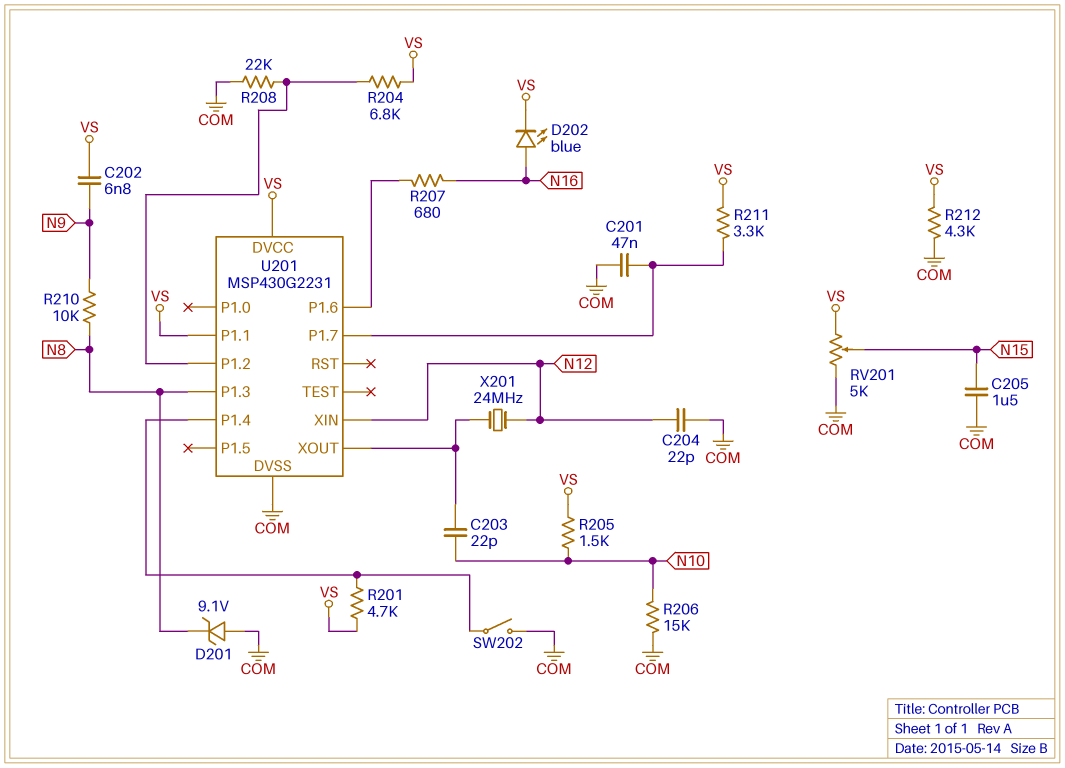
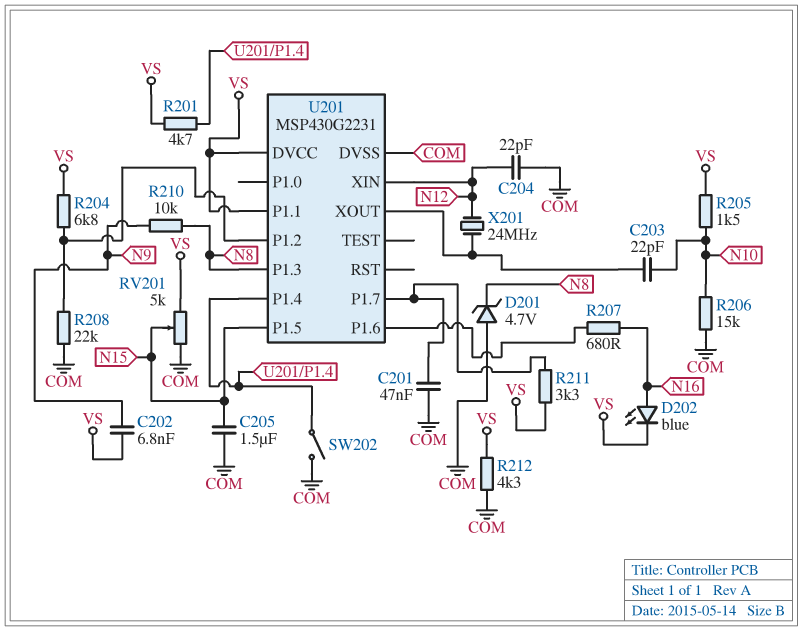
D201: zener 9.1V (A COM, K N8) -> zener 4.7V (A COM, K N8)
U201 pin P1.5: none -> N15

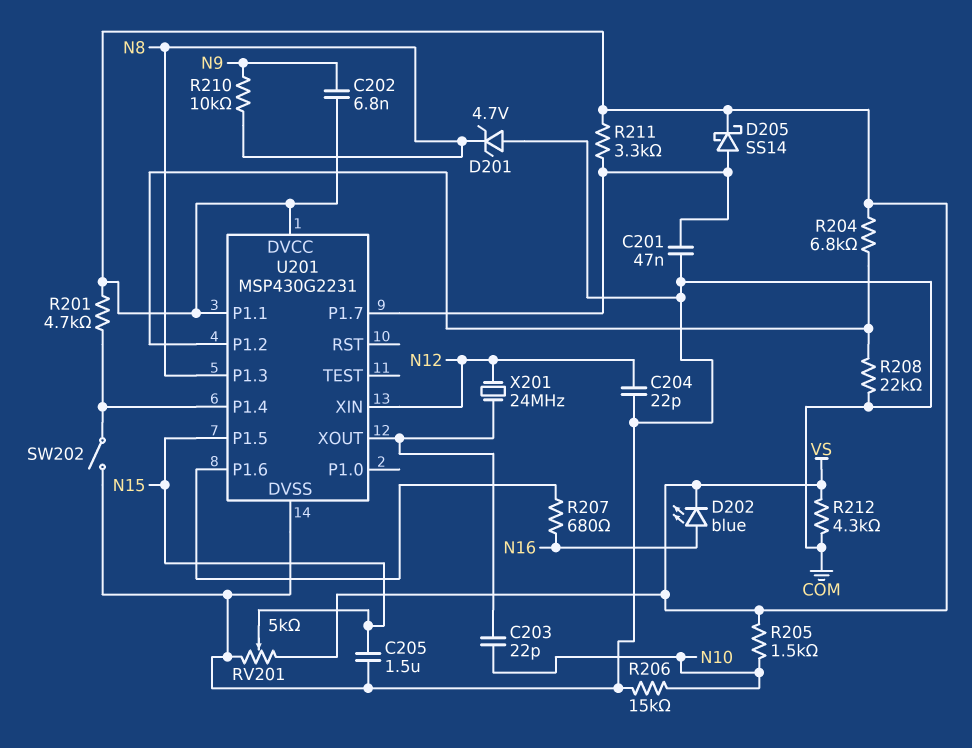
D205: none -> schottky SS14 (A U201/P1.7, K VS)

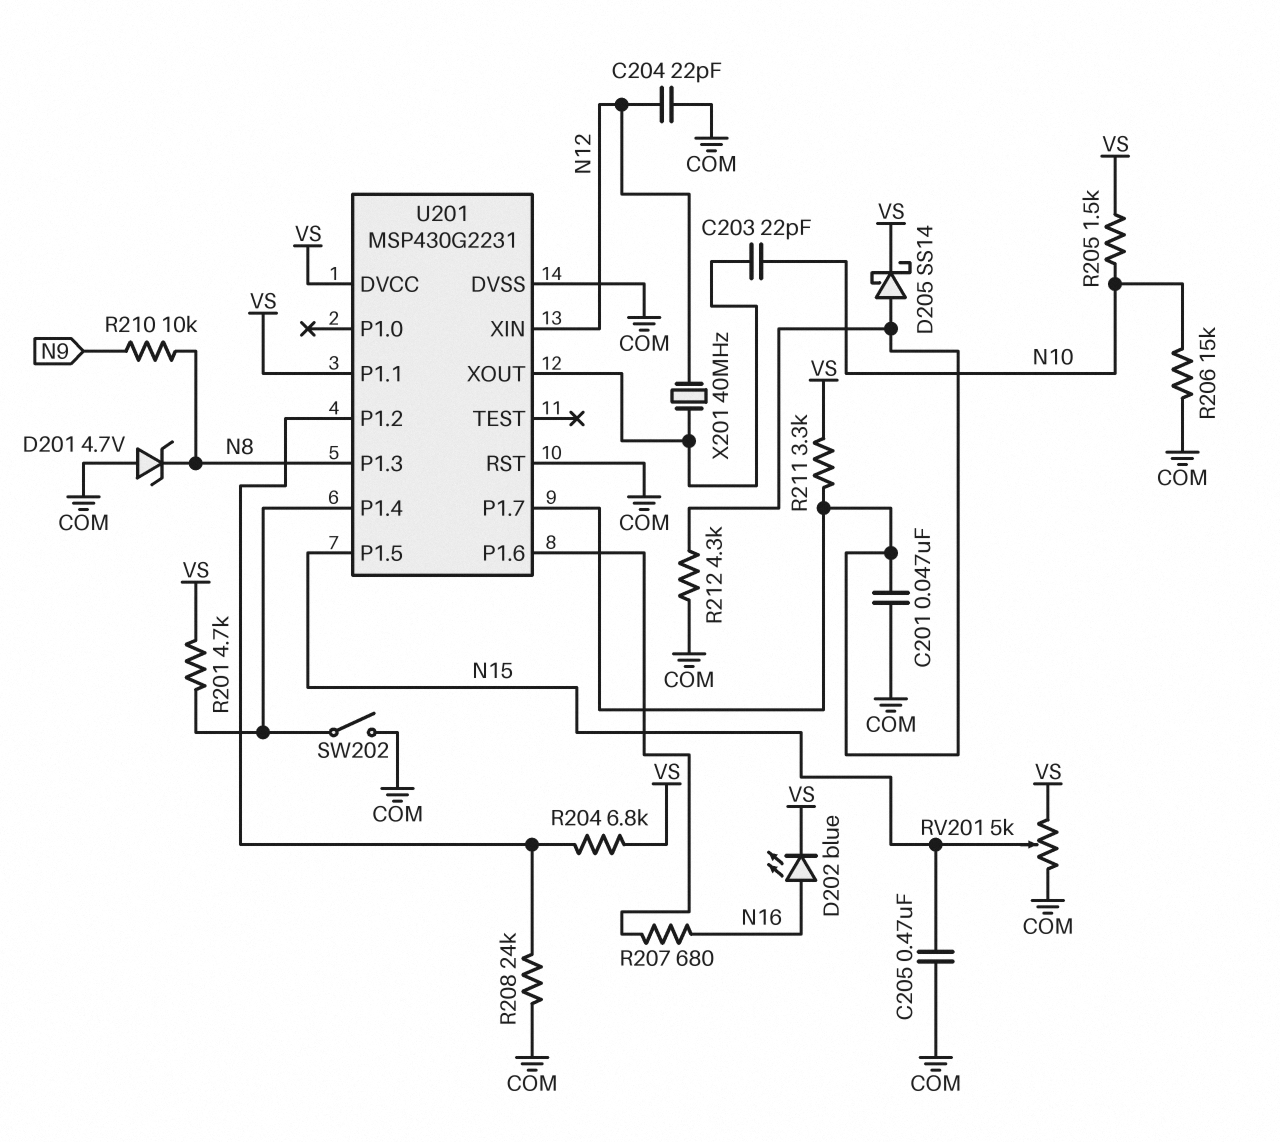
C202: 6.8nF (N9, VS) -> none
C205: 1.5uF (COM, N15) -> 470nF (COM, N15)
R208: 22k (COM, U201/P1.2) -> 24k (COM, U201/P1.2)
R212: 4.3k (COM, VS) -> 4.3k (COM, U201/P1.7)
U201 pin RST: none -> COM
X201: 24MHz (N12, U201/XOUT) -> 40MHz (N12, U201/XOUT)

